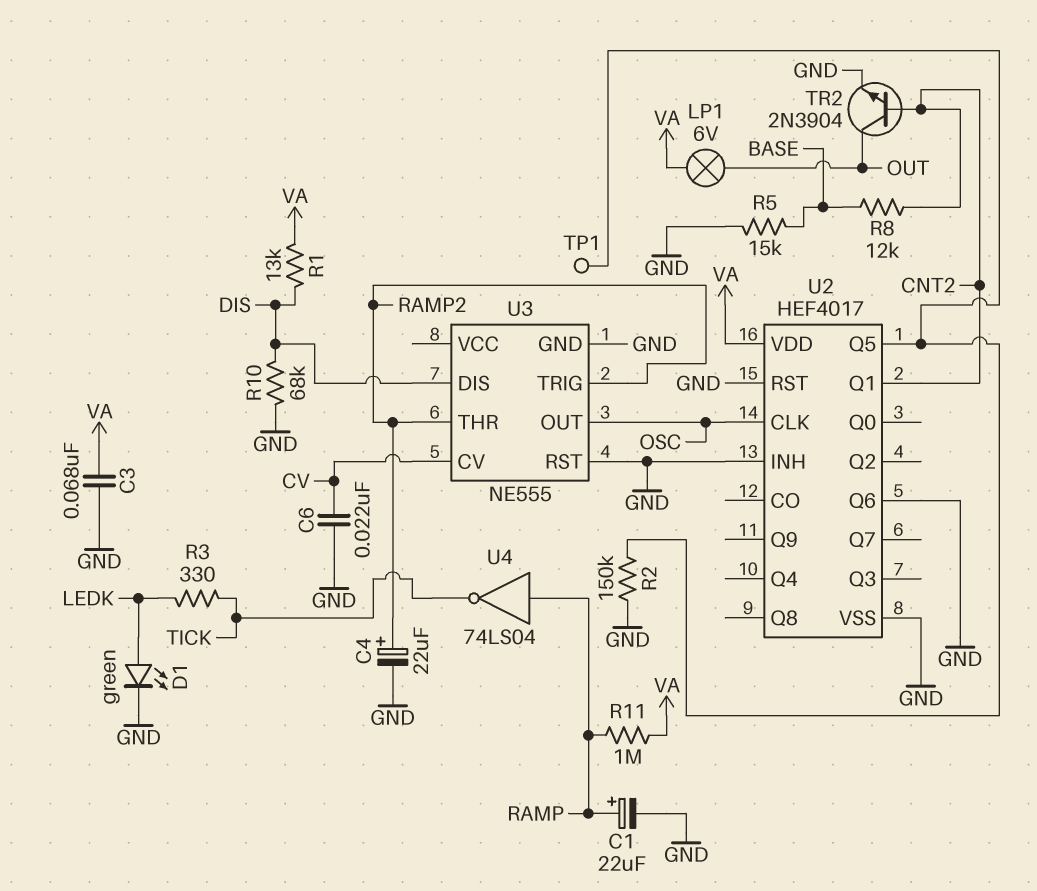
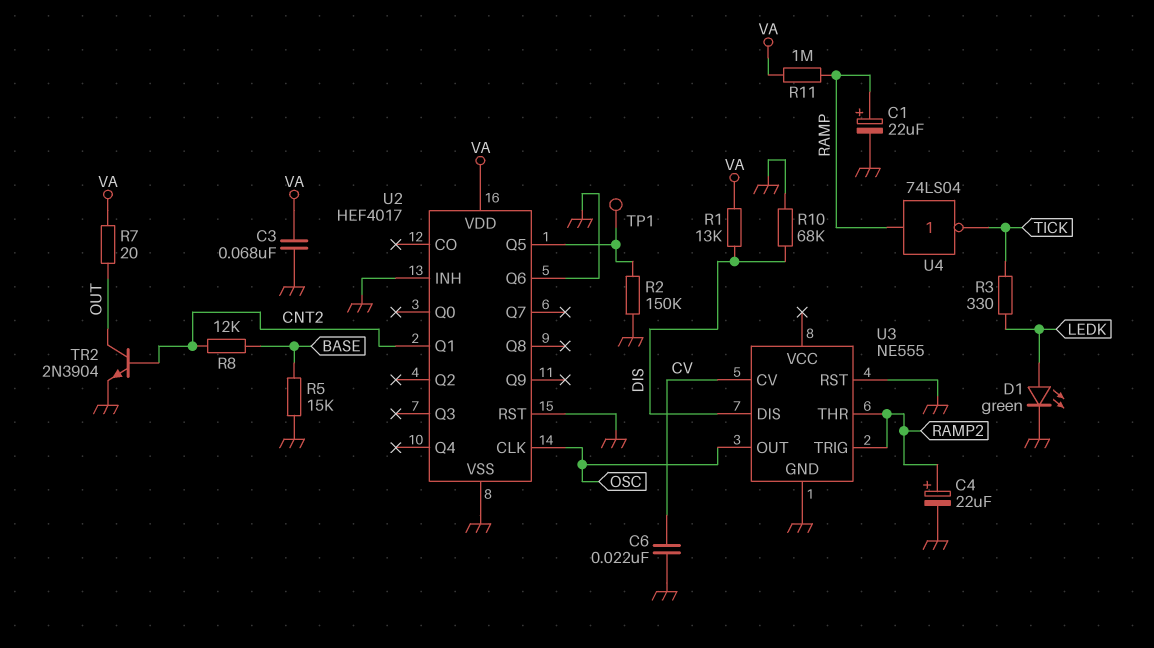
LP1: lamp 6V (OUT, VA) -> none
R7: none -> 20 (OUT, VA)

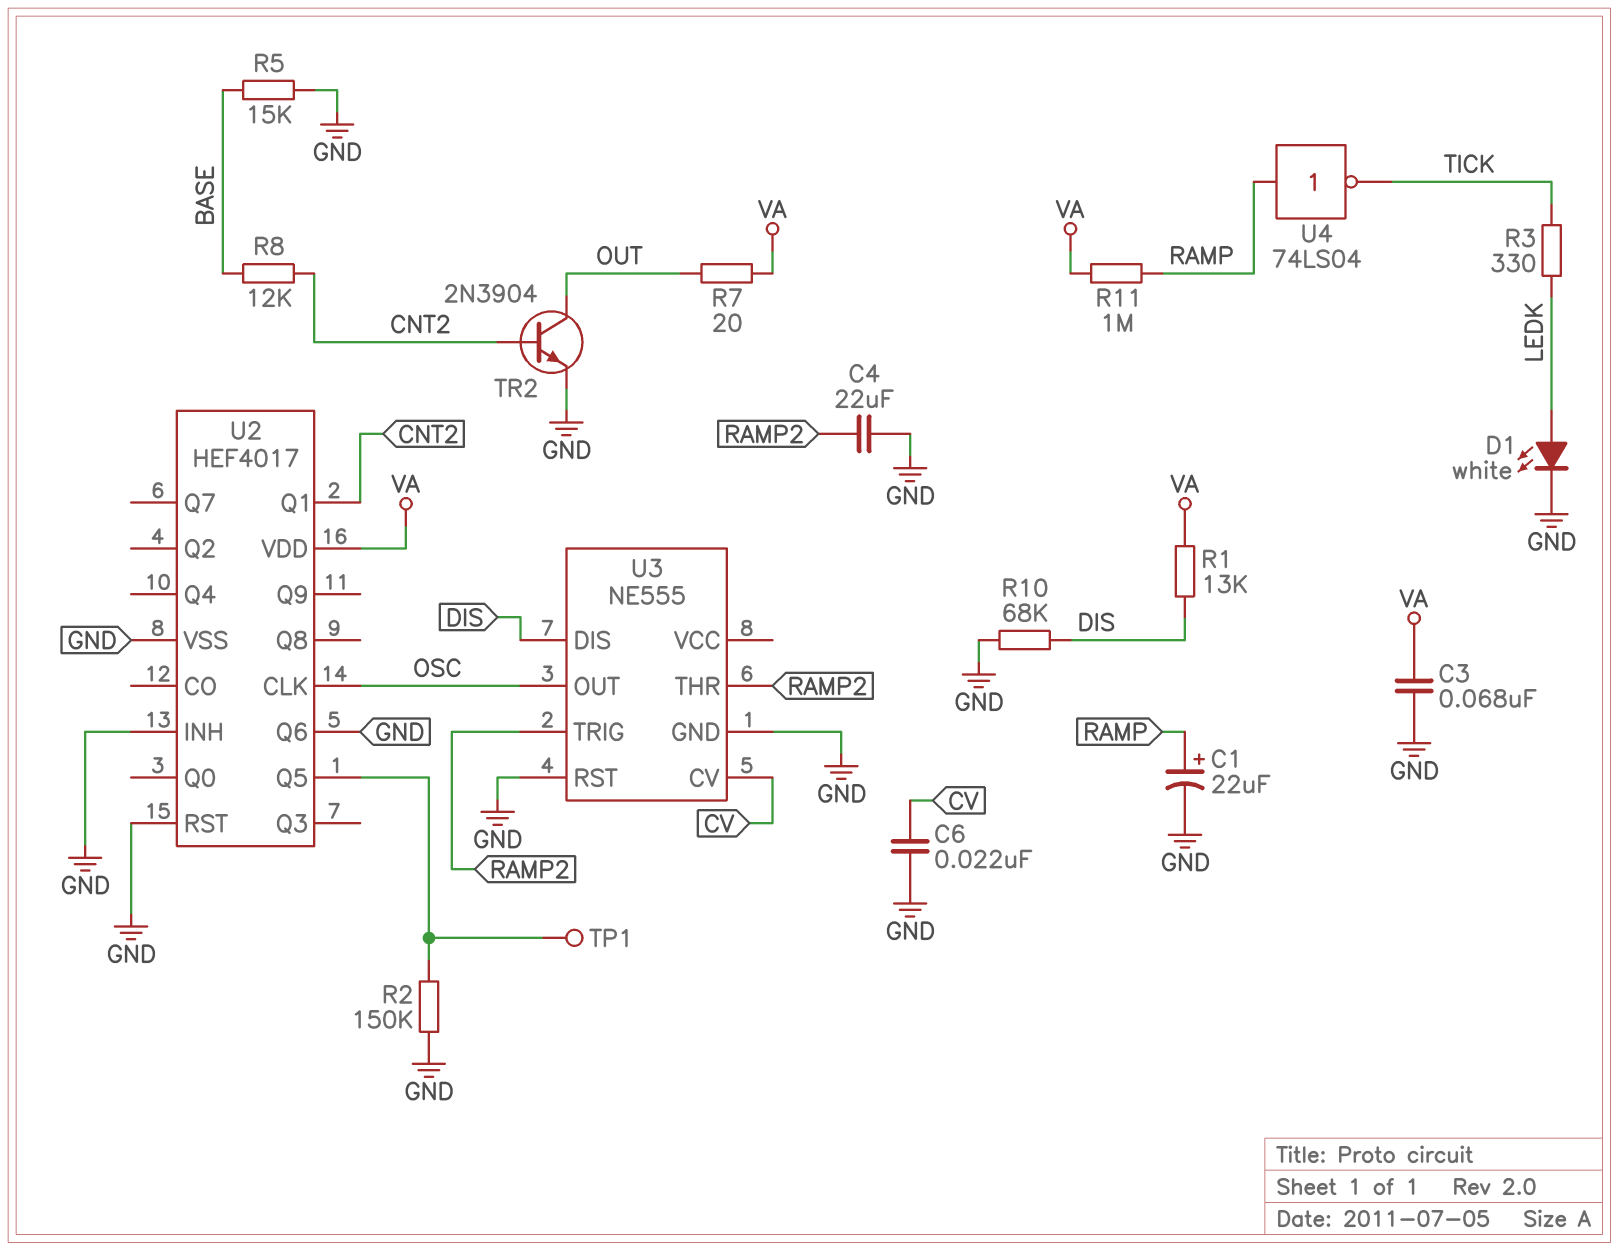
C4: 22uF (plus RAMP2, minus GND) -> 22uF (GND, RAMP2)
D1: LED green (A LEDK, K GND) -> LED white (A LEDK, K GND)

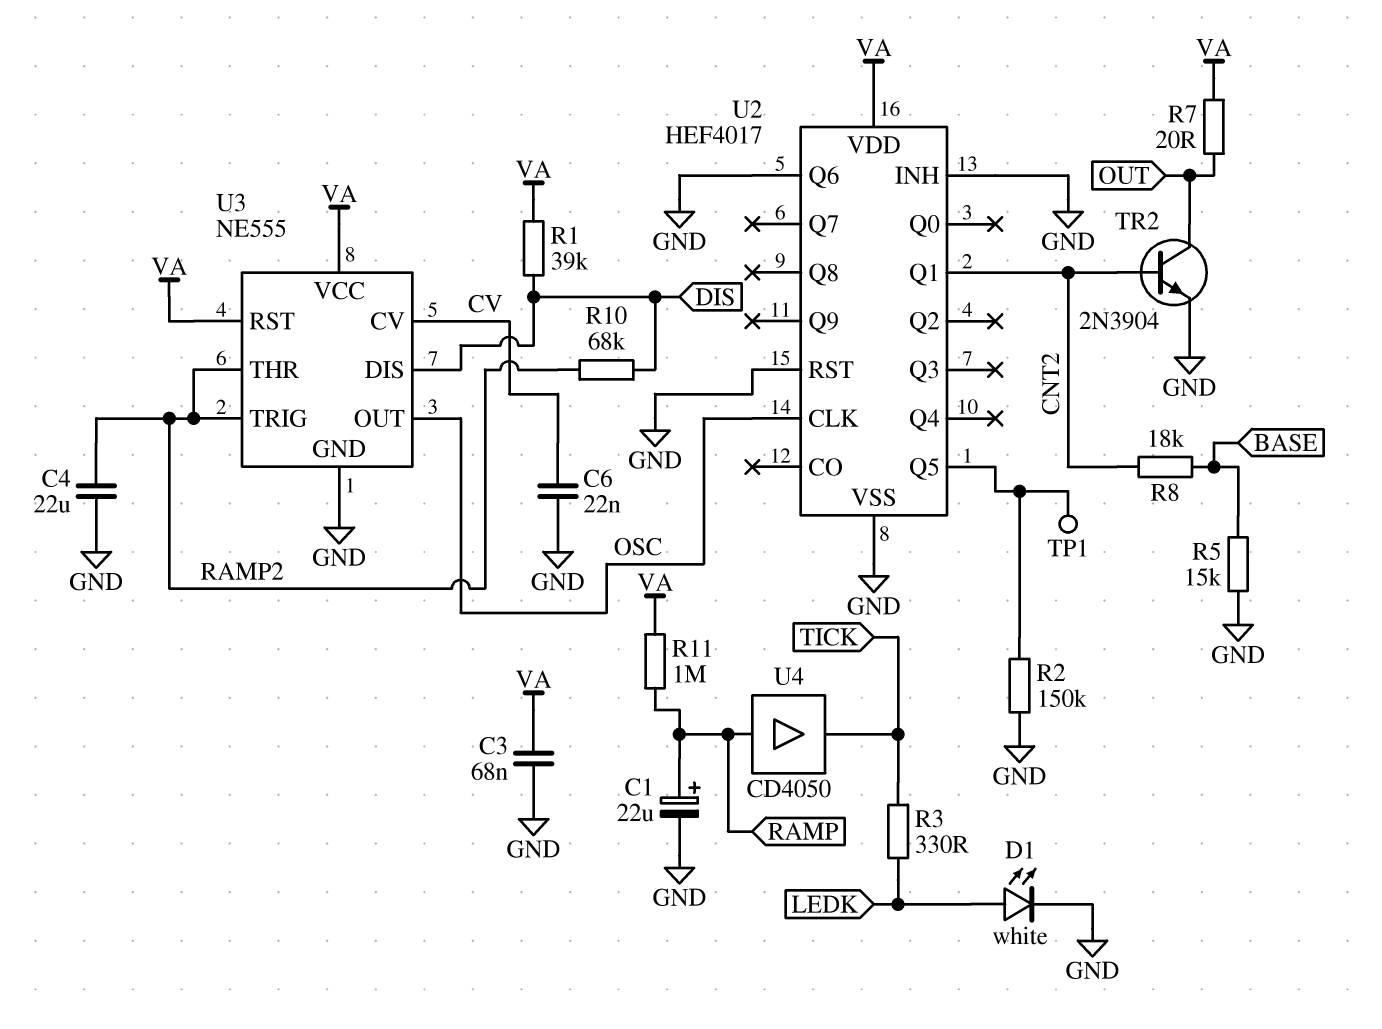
R1: 13k (DIS, VA) -> 39k (DIS, VA)
R8: 12k (BASE, CNT2) -> 18k (BASE, CNT2)
R10: 68k (DIS, GND) -> 68k (DIS, RAMP2)
U3 pin RST: GND -> VA
U3 pin VCC: none -> VA
U4: NOT 74LS04 (in RAMP, out TICK) -> buffer CD4050 (in RAMP, out TICK)

